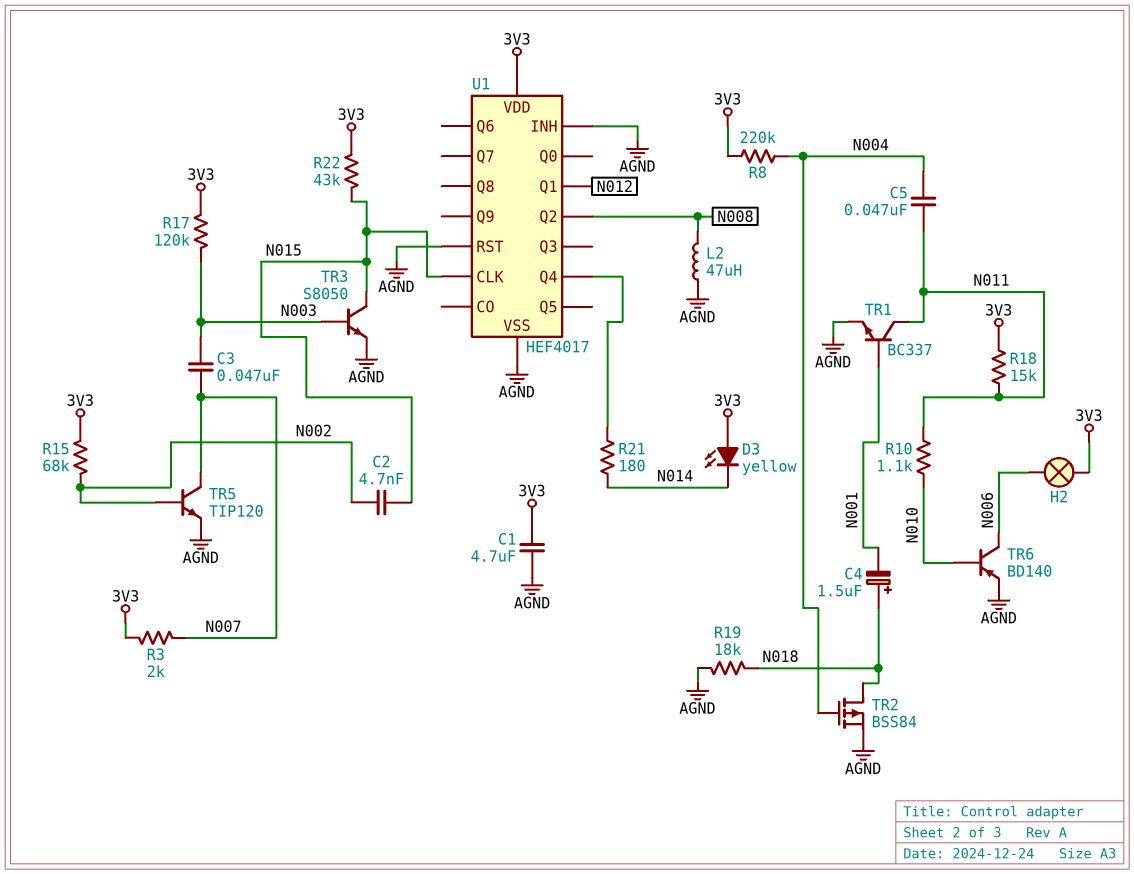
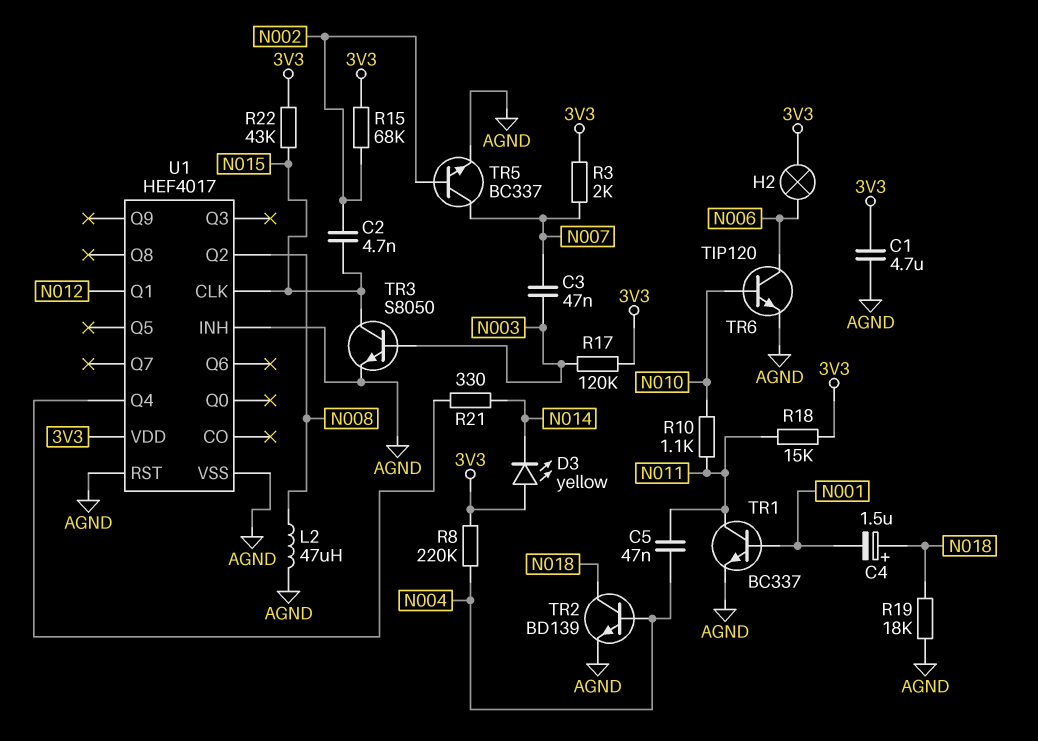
R21: 180 (N014, U1/Q4) -> 330 (N014, U1/Q4)
TR2: PMOS BSS84 (G N004, D N018, S AGND) -> NPN BD139 (B N004, C N018, E AGND)
TR5: NPN TIP120 (B N002, C N007, E AGND) -> NPN BC337 (B N002, C N007, E AGND)
TR6: PNP BD140 (B N010, C N006, E AGND) -> NPN TIP120 (B N010, C N006, E AGND)

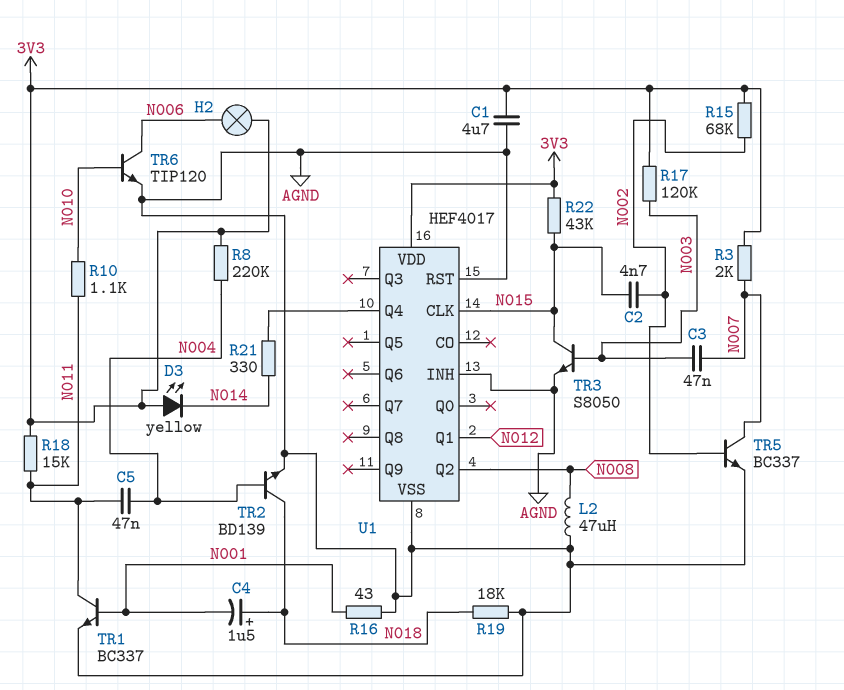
R16: none -> 43 (AGND, N001)

